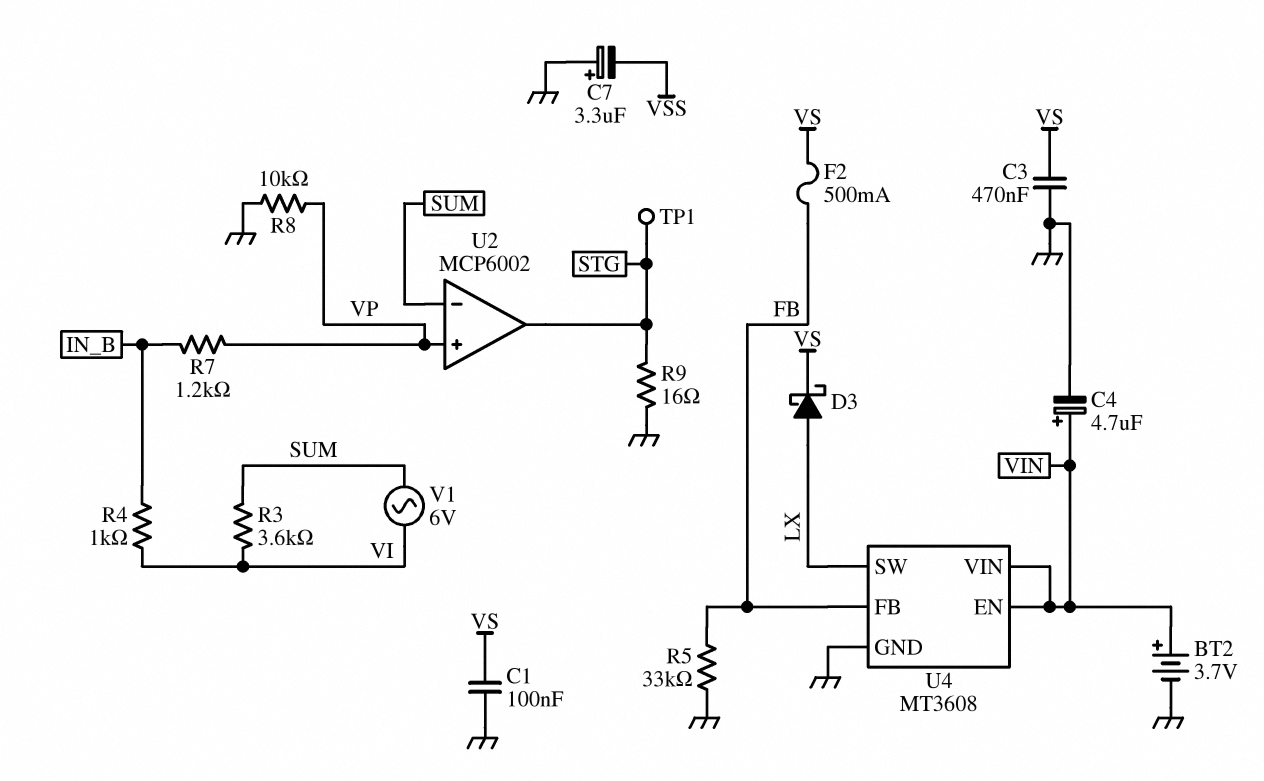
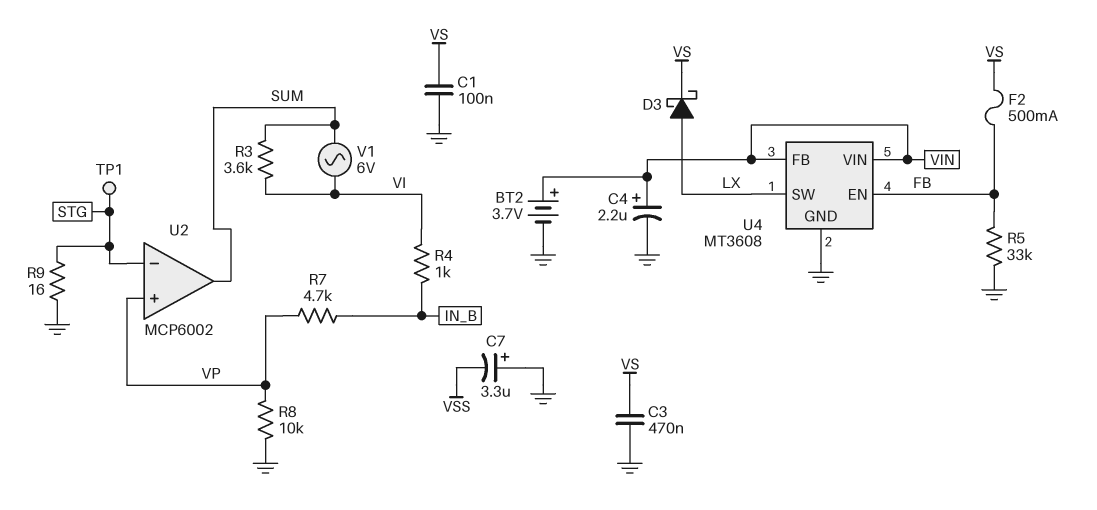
C4: 4.7uF (plus VIN, minus GND) -> 2.2uF (plus VIN, minus GND)
R7: 1.2k (IN_B, VP) -> 4.7k (IN_B, VP)
U2 pin in-: SUM -> STG
U2 pin out: STG -> SUM
U4 pin EN: VIN -> FB
U4 pin FB: FB -> VIN

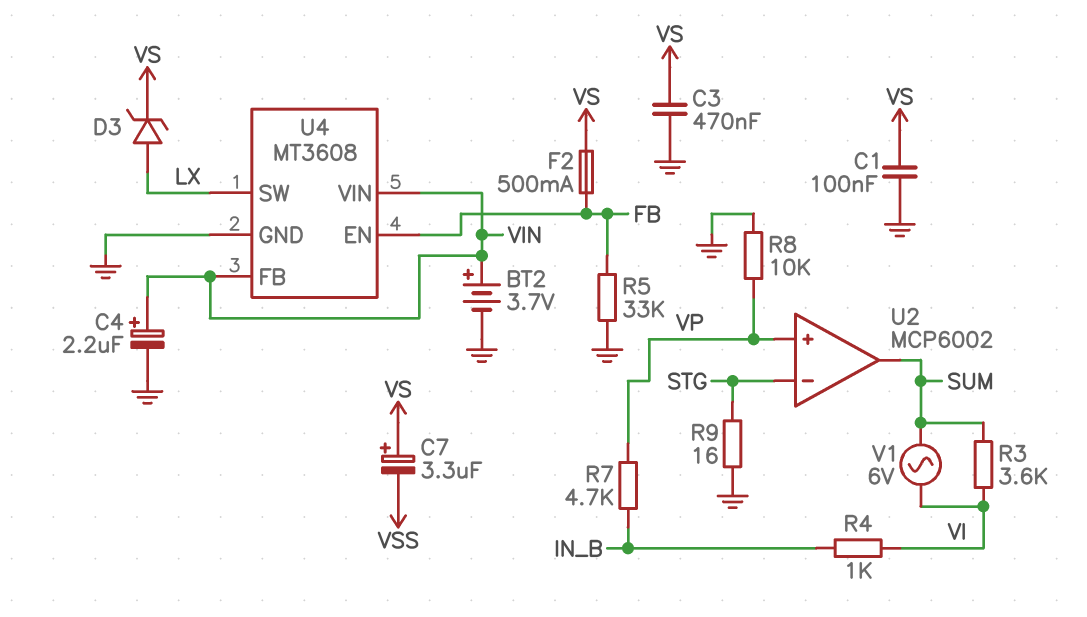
C7: 3.3uF (plus GND, minus VSS) -> 3.3uF (plus VS, minus VSS)
D3: schottky (A LX, K VS) -> zener (A LX, K VS)
TP1: test point (STG) -> none

